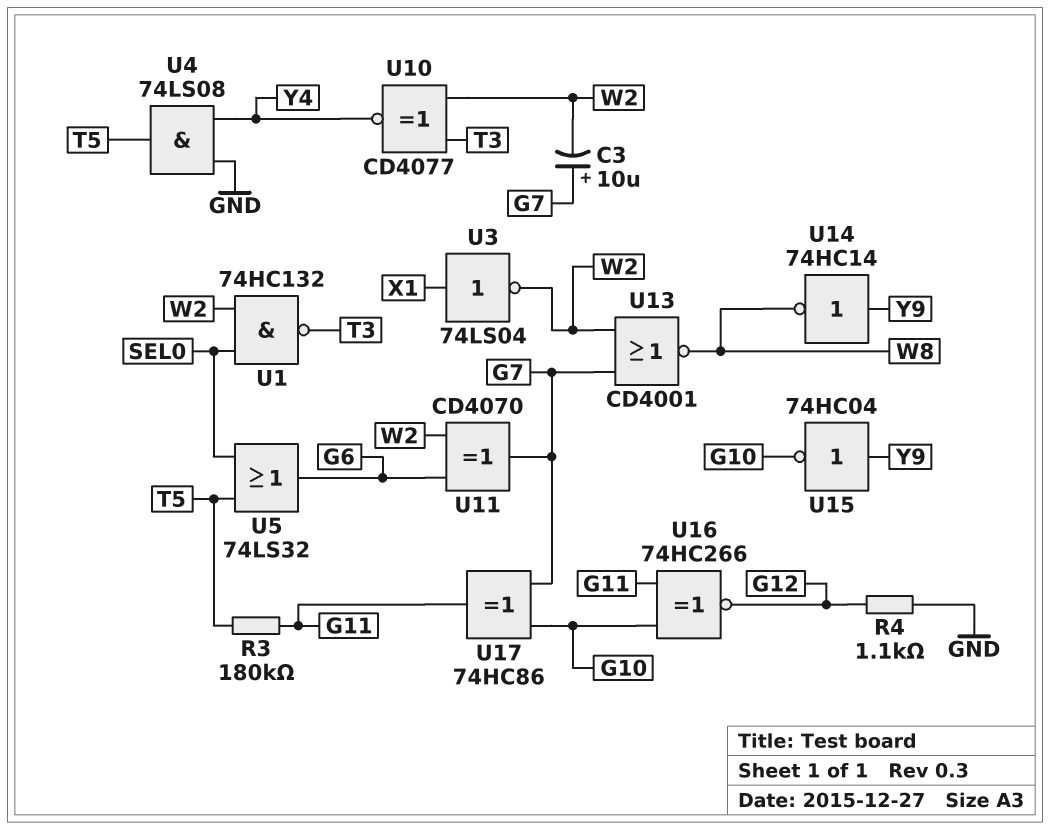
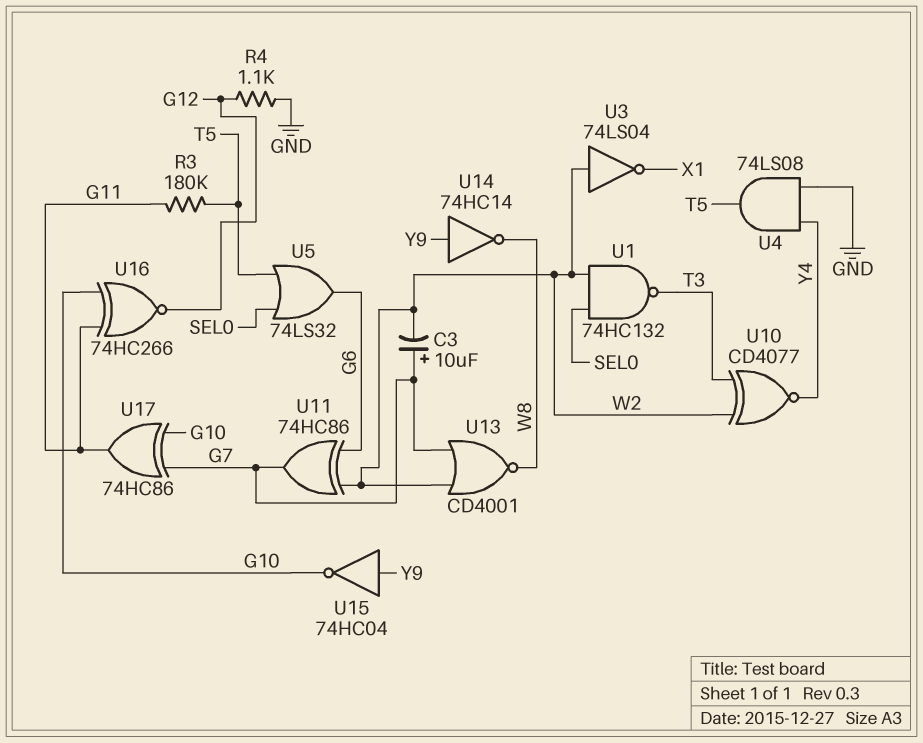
U3: NOT 74LS04 (in X1, out W2) -> NOT 74LS04 (in W2, out X1)
U11: XOR CD4070 (in G6, in W2, out G7) -> XOR 74HC86 (in G6, in W2, out G7)

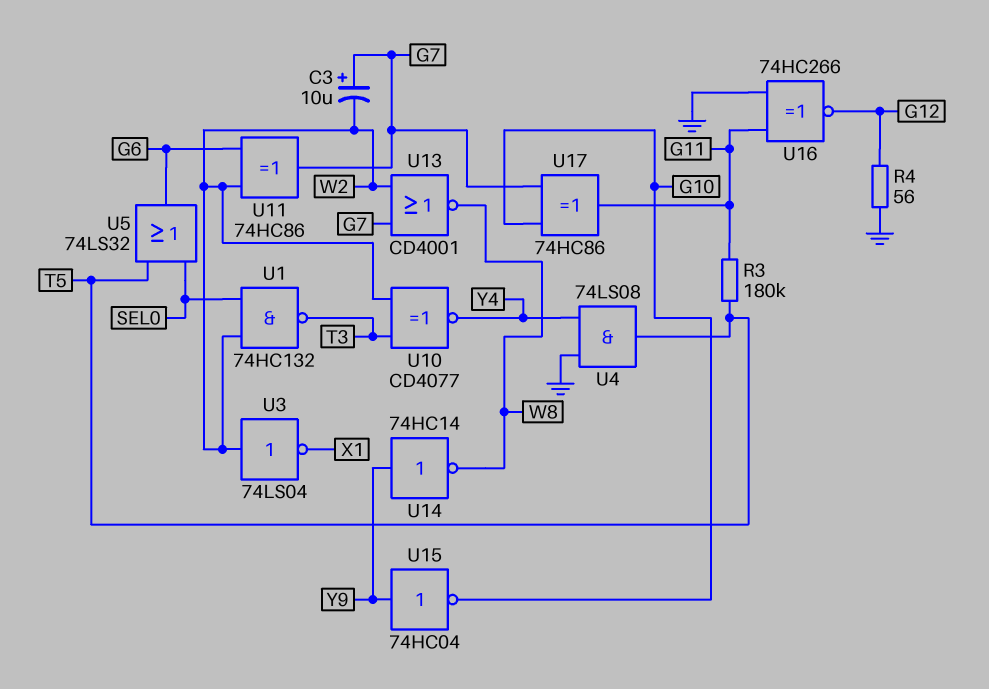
R4: 1.1k (G12, GND) -> 56 (G12, GND)
U16: XNOR 74HC266 (in G10, in G11, out G12) -> XNOR 74HC266 (in G11, in GND, out G12)

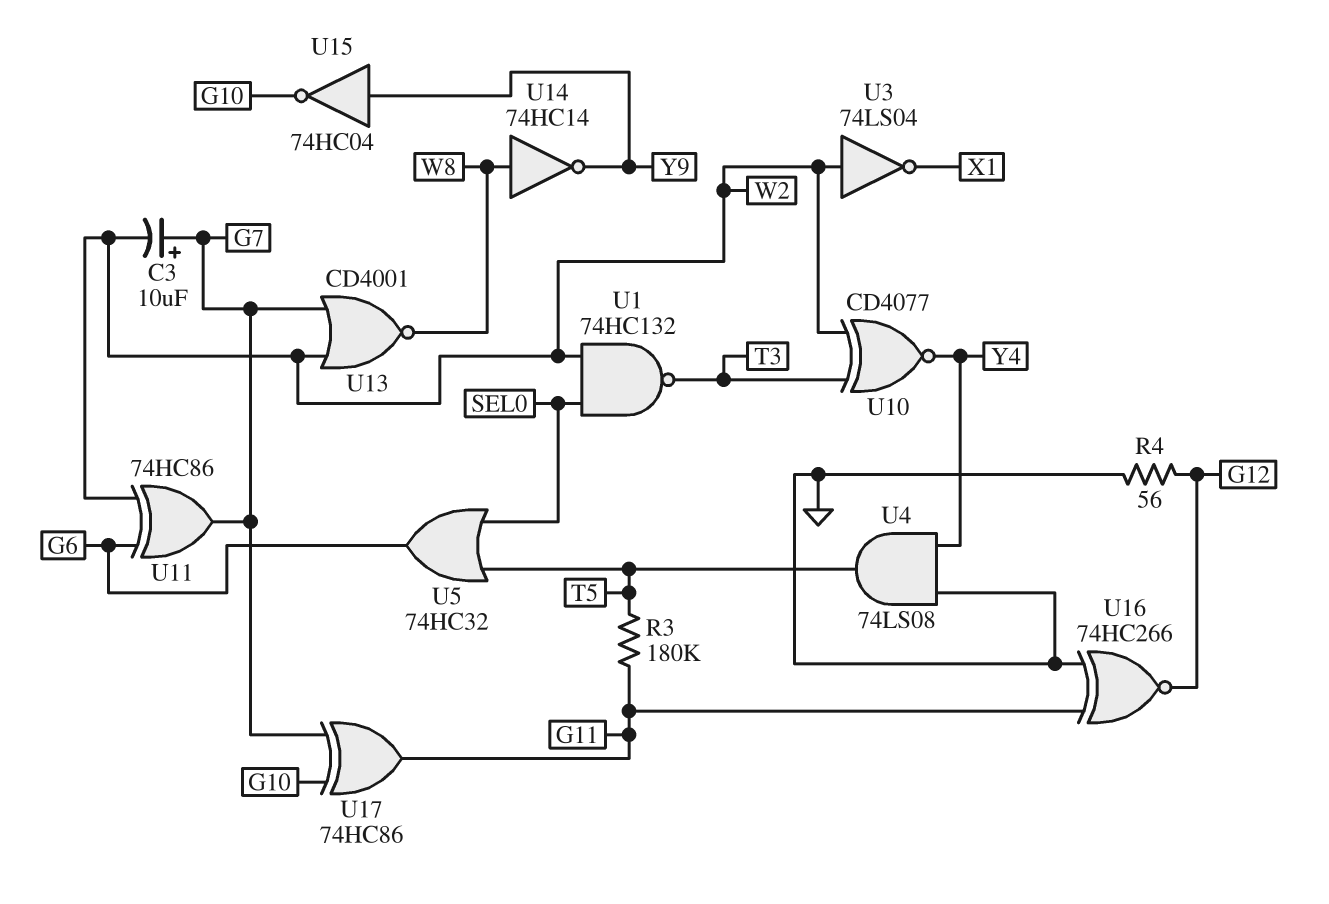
U5: OR 74LS32 (in SEL0, in T5, out G6) -> OR 74HC32 (in SEL0, in T5, out G6)
U14: NOT 74HC14 (in Y9, out W8) -> NOT 74HC14 (in W8, out Y9)

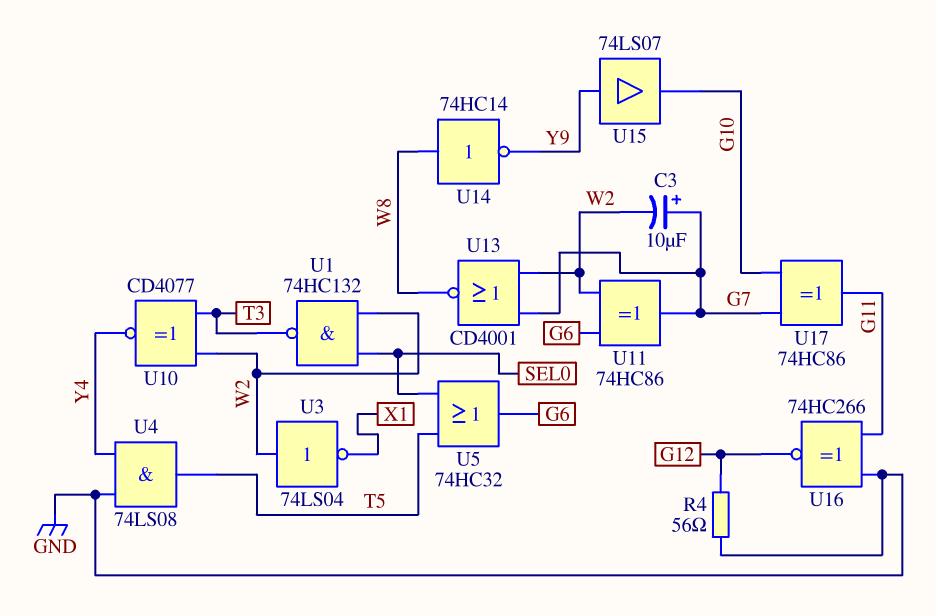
R3: 180k (G11, T5) -> none
U15: NOT 74HC04 (in Y9, out G10) -> buffer 74LS07 (in Y9, out G10)

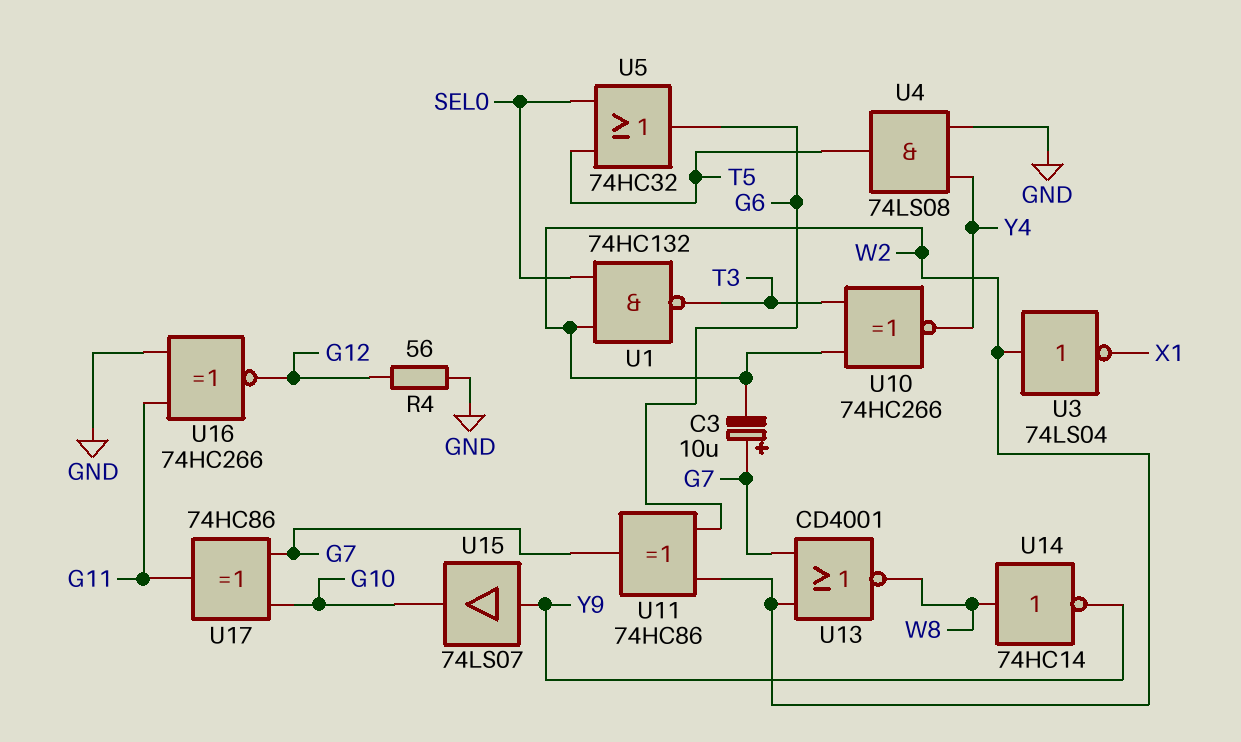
U10: XNOR CD4077 (in T3, in W2, out Y4) -> XNOR 74HC266 (in T3, in W2, out Y4)

